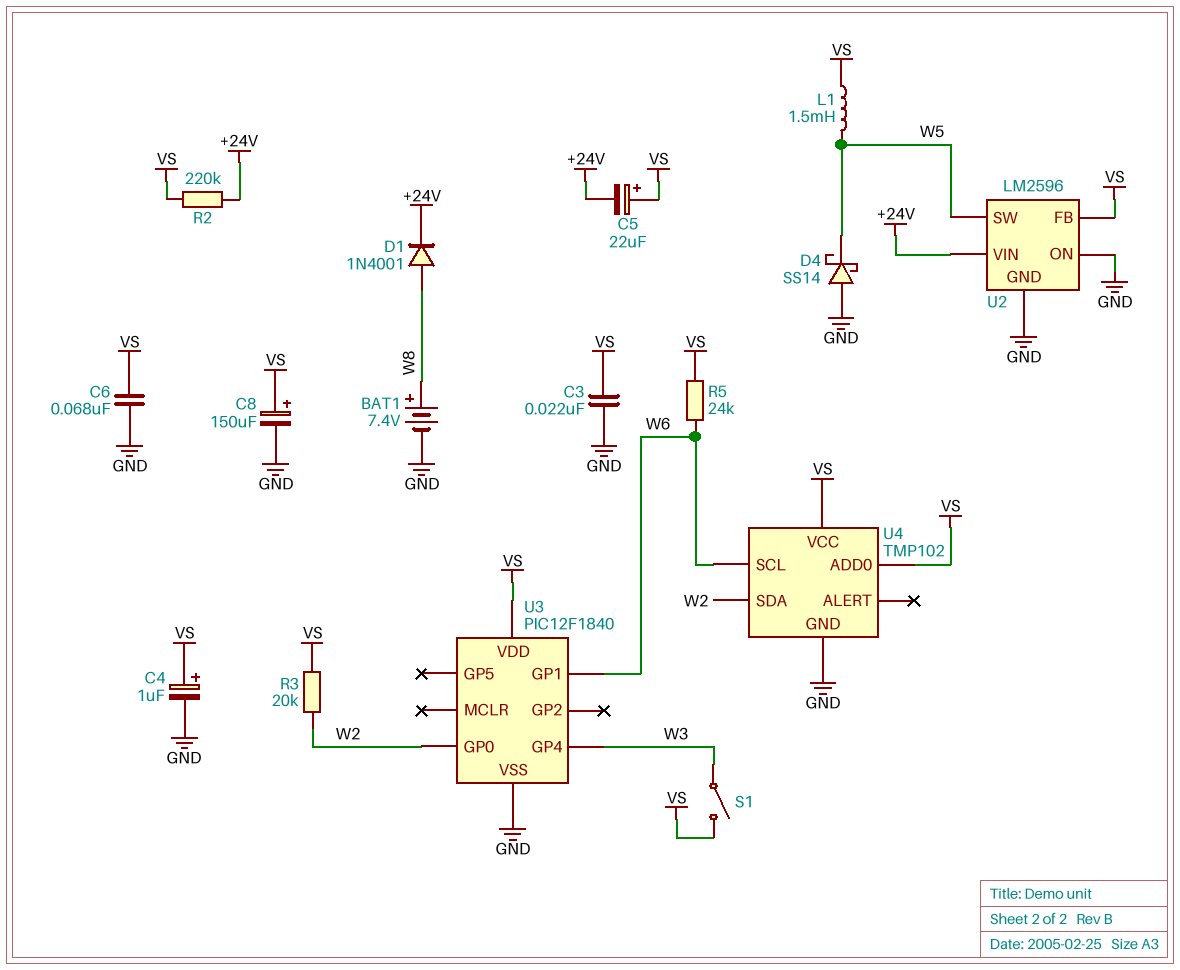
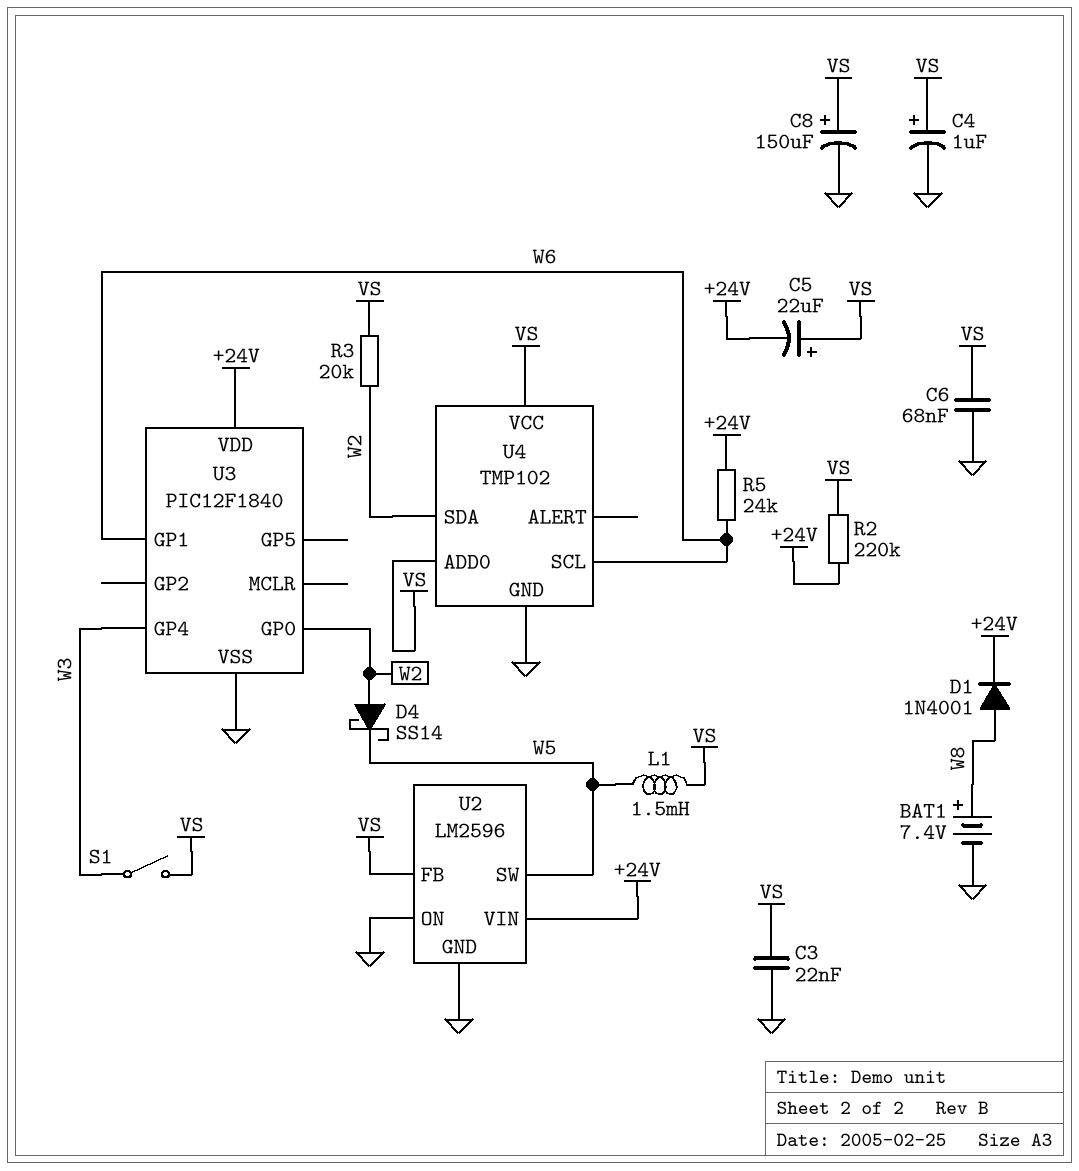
D4: schottky SS14 (A GND, K W5) -> schottky SS14 (A W2, K W5)
R5: 24k (VS, W6) -> 24k (+24V, W6)
U3 pin VDD: VS -> +24V

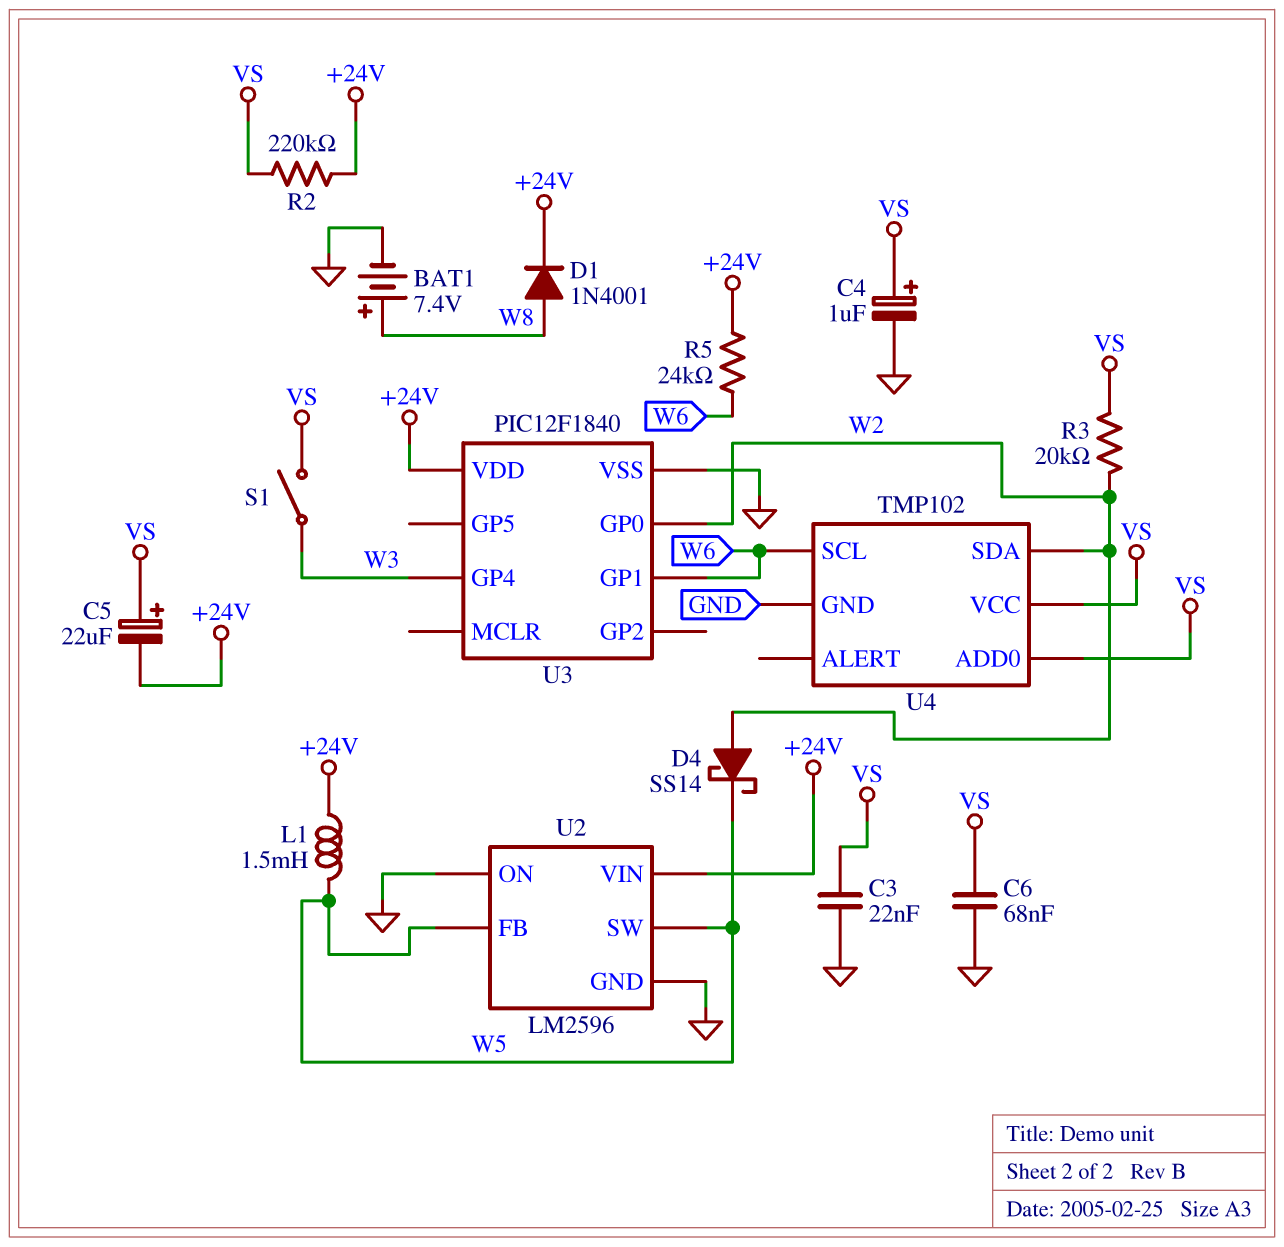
C8: 150uF (plus VS, minus GND) -> none
L1: 1.5mH (VS, W5) -> 1.5mH (+24V, W5)
U2 pin FB: VS -> W5

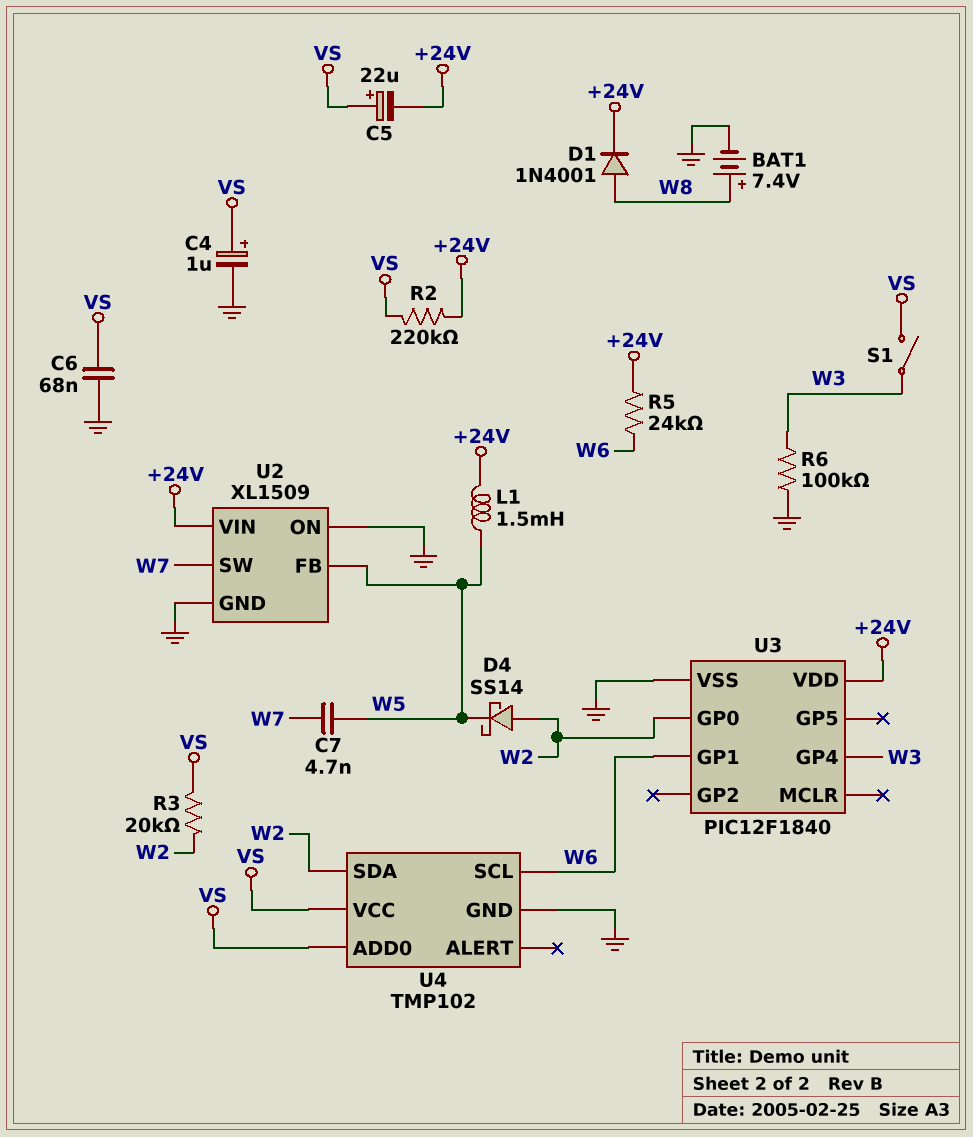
C3: 22nF (GND, VS) -> none
C7: none -> 4.7nF (W5, W7)
R6: none -> 100k (GND, W3)
U2: LM2596 -> XL1509
U2 pin SW: W5 -> W7

